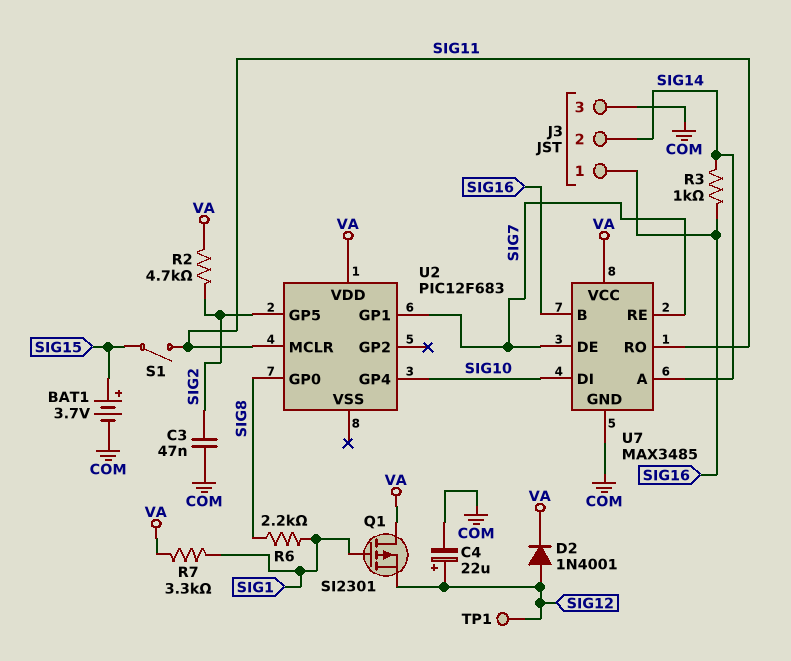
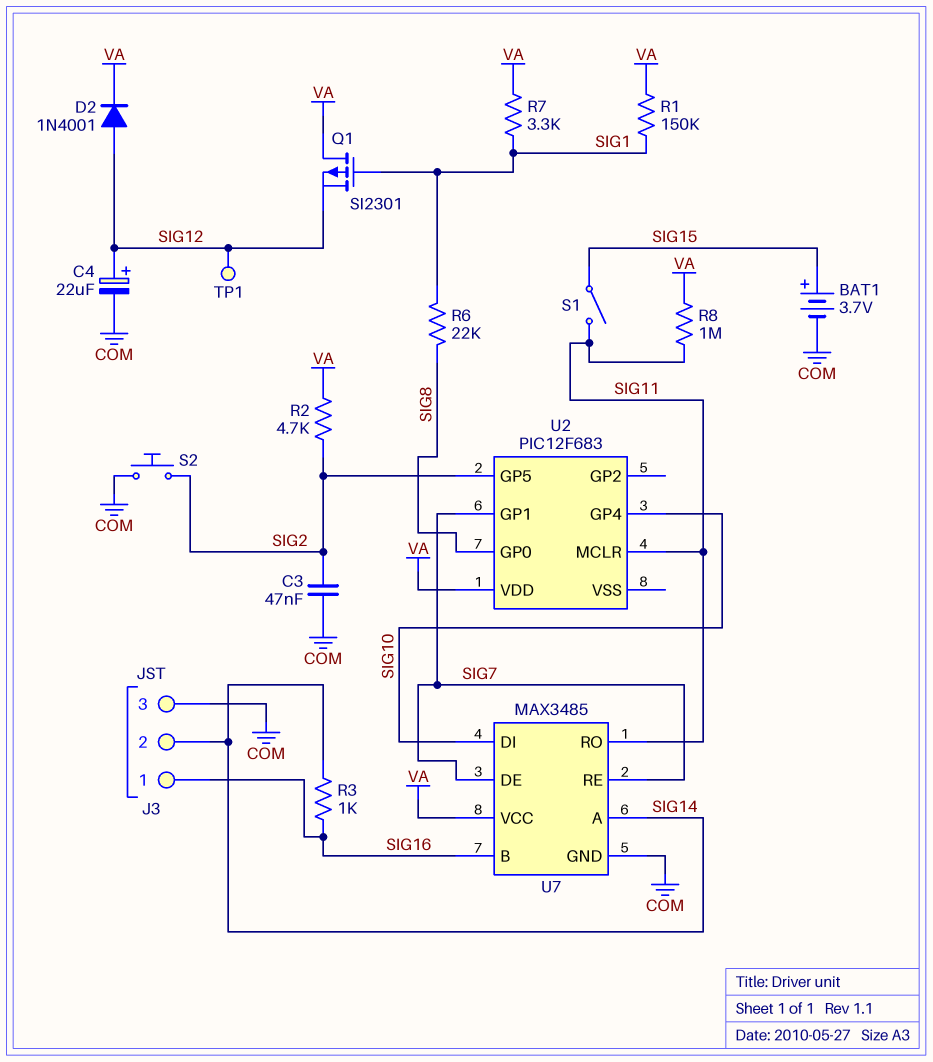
R1: none -> 150k (SIG1, VA)
R6: 2.2k (SIG1, SIG8) -> 22k (SIG1, SIG8)
R8: none -> 1M (SIG11, VA)
S2: none -> button (COM, SIG2)

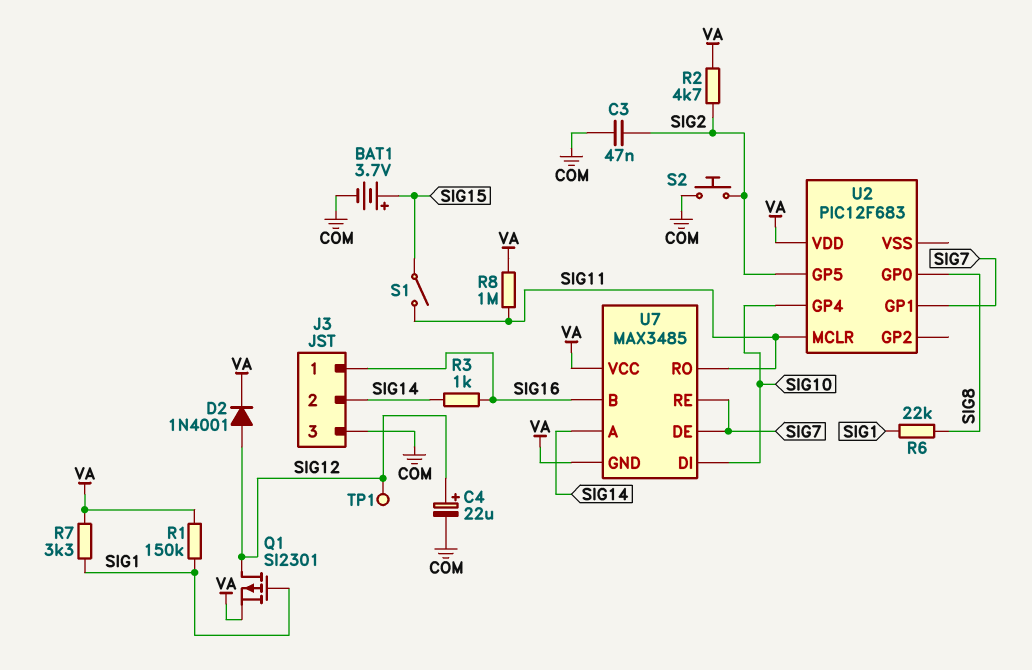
Q1: PMOS SI2301 (G SIG1, D VA, S SIG12) -> PMOS SI2301 (G SIG1, D SIG12, S VA)
U7 pin GND: COM -> VA

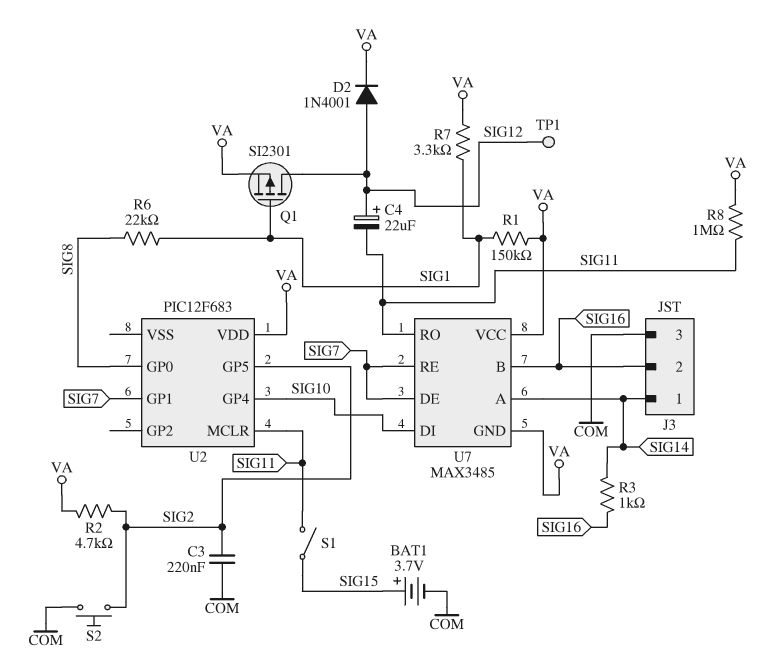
C3: 47nF (COM, SIG2) -> 220nF (COM, SIG2)
C4: 22uF (plus SIG12, minus COM) -> 22uF (plus SIG12, minus SIG11)
J3 pin 1: SIG16 -> SIG14
J3 pin 2: SIG14 -> SIG16

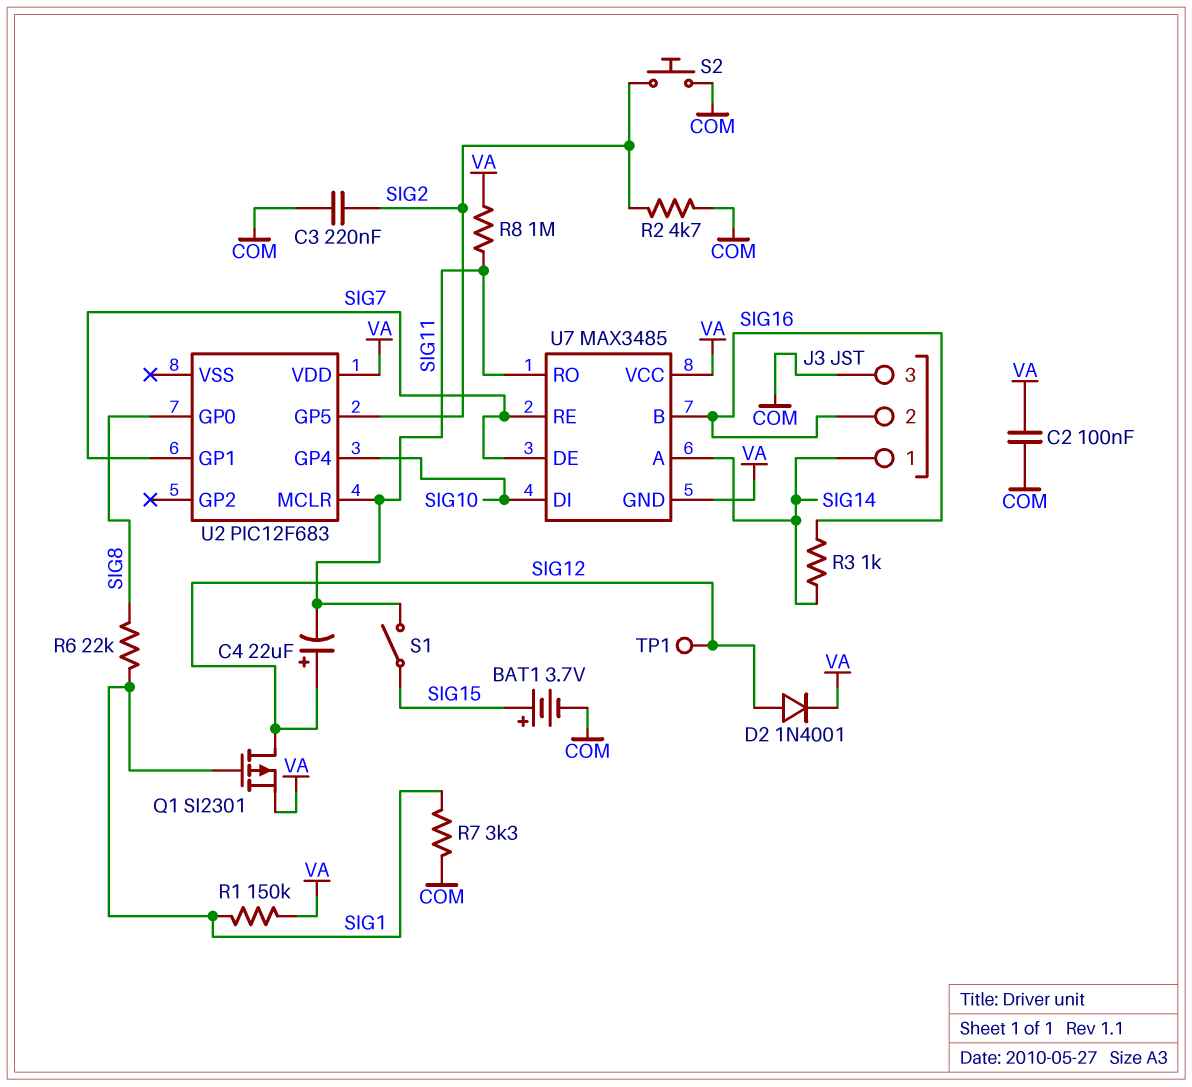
C2: none -> 100nF (COM, VA)
R2: 4.7k (SIG2, VA) -> 4.7k (COM, SIG2)
R7: 3.3k (SIG1, VA) -> 3.3k (COM, SIG1)

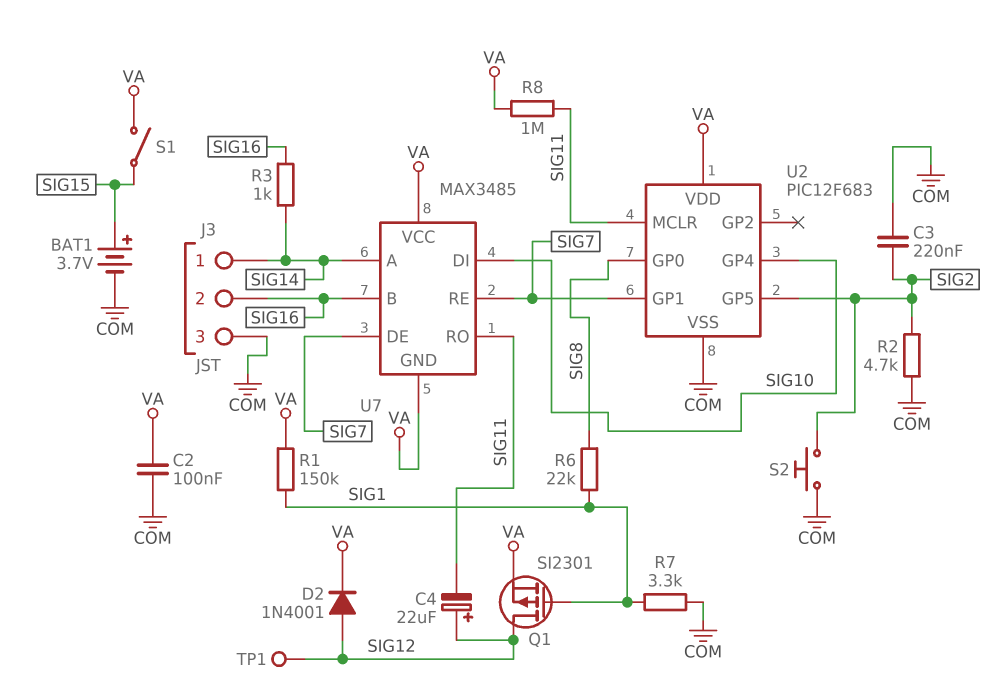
S1: switch (SIG11, SIG15) -> switch (SIG15, VA)
U2 pin VSS: none -> COM

